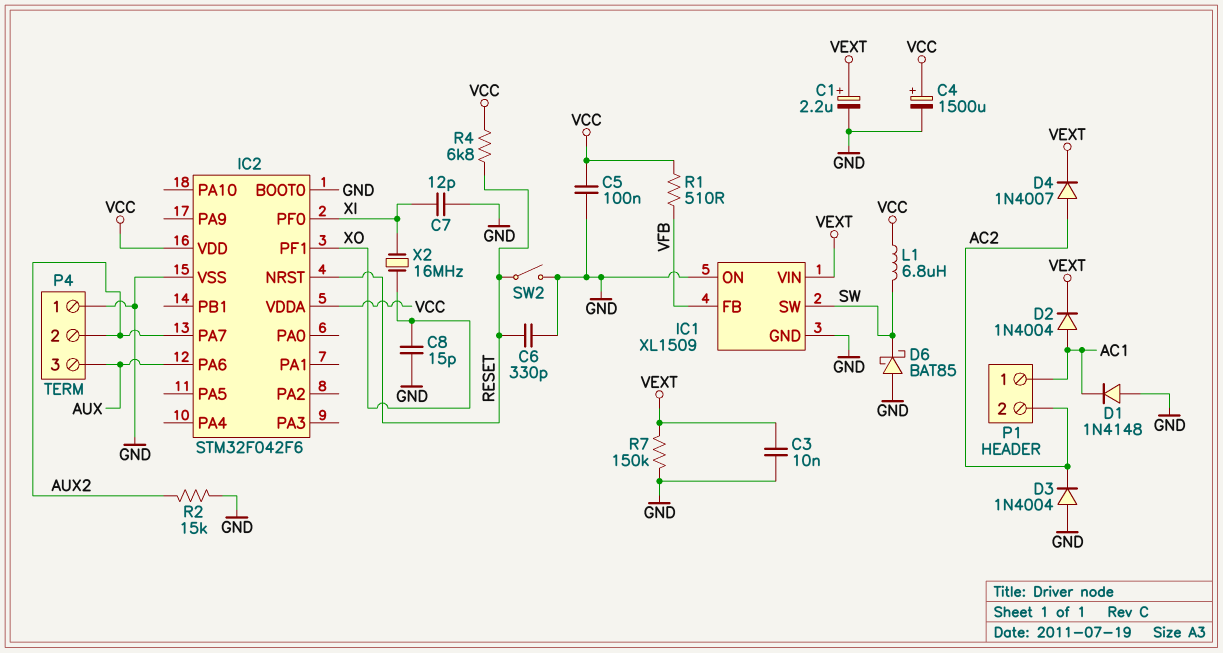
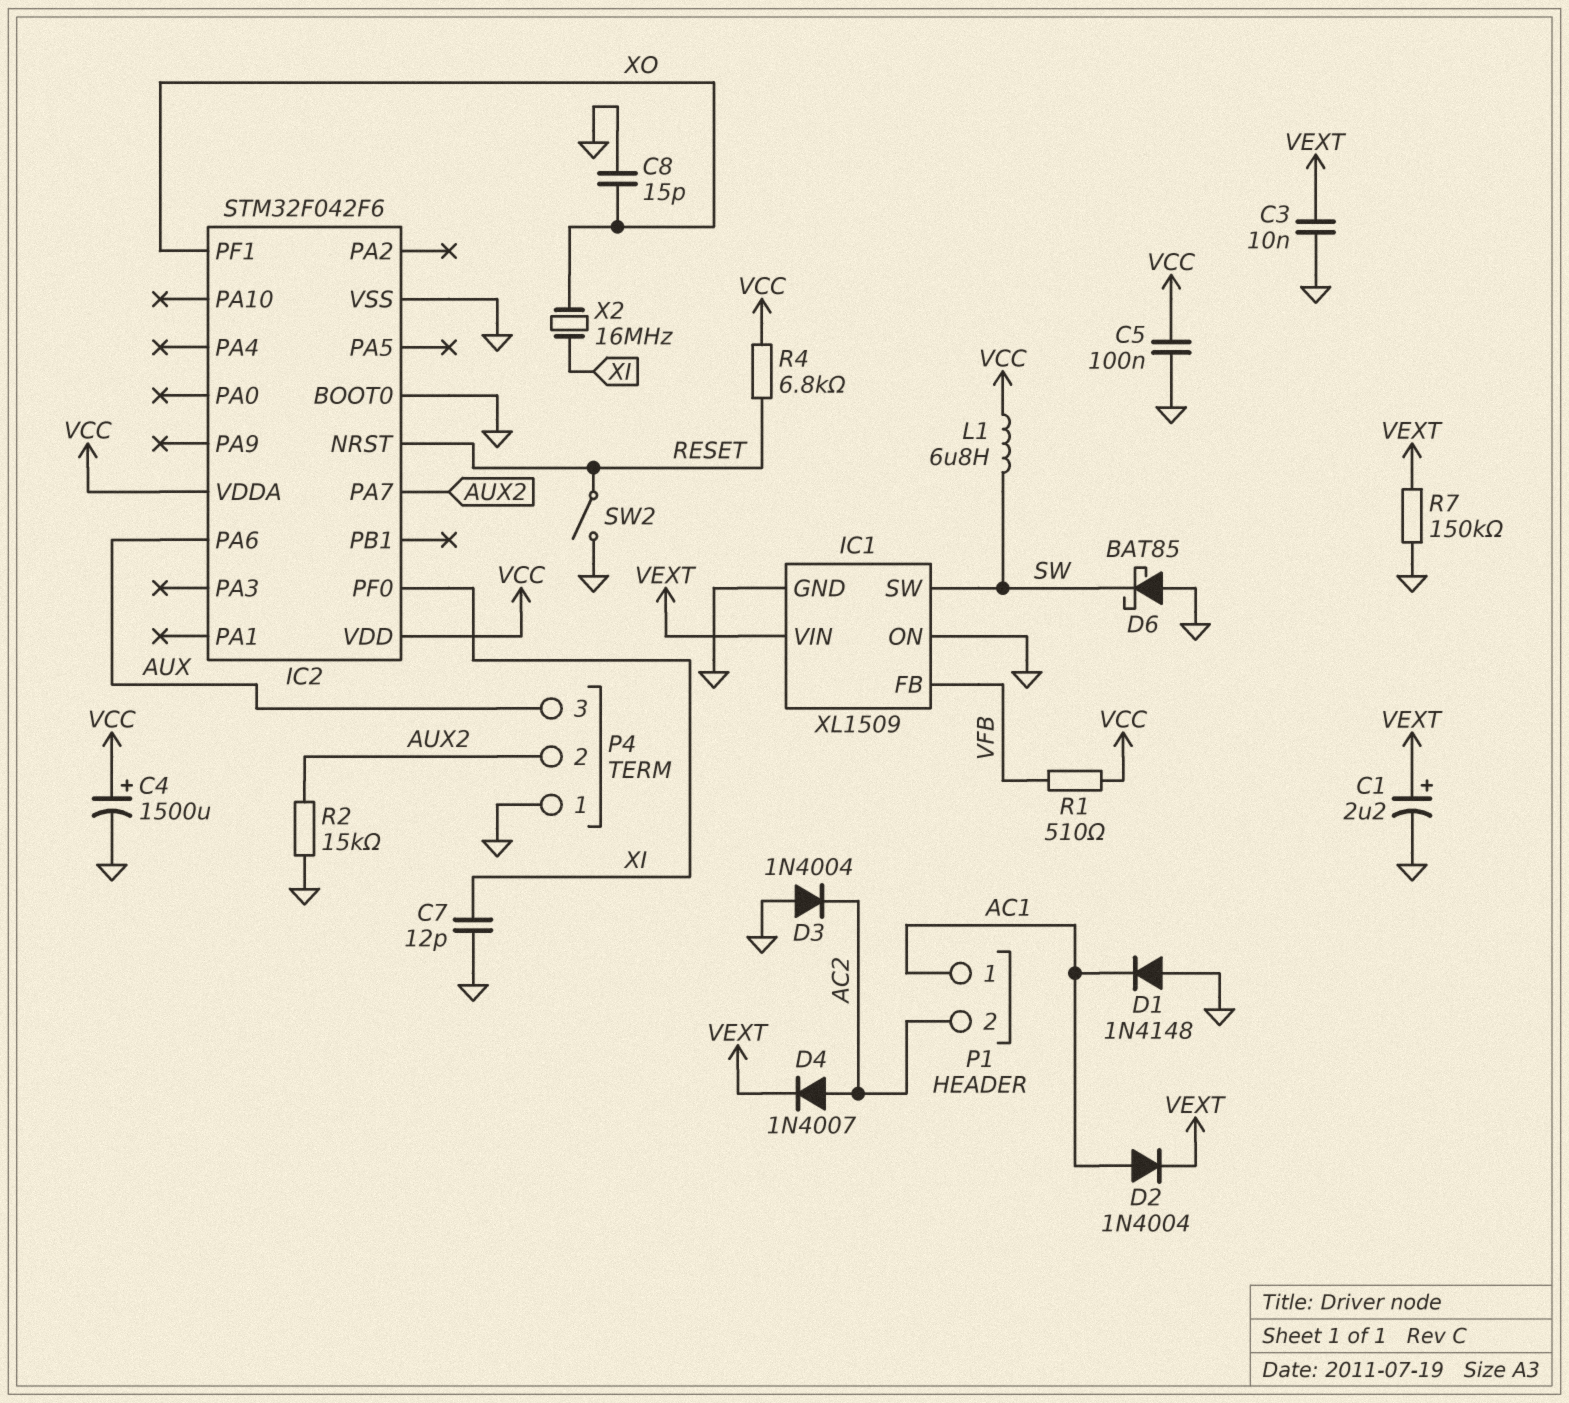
C6: 330pF (GND, RESET) -> none

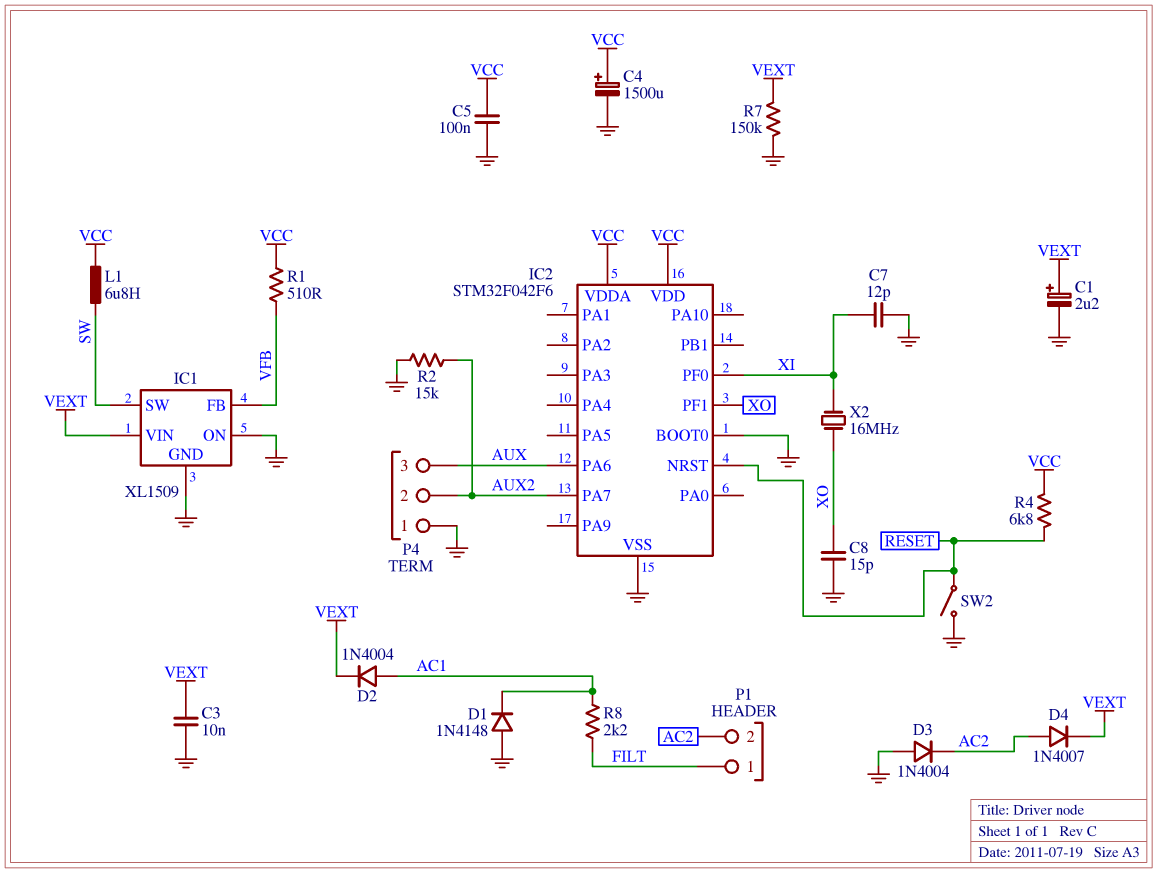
D6: schottky BAT85 (A GND, K SW) -> none
P1 pin 1: AC1 -> FILT
R8: none -> 2.2k (AC1, FILT)

